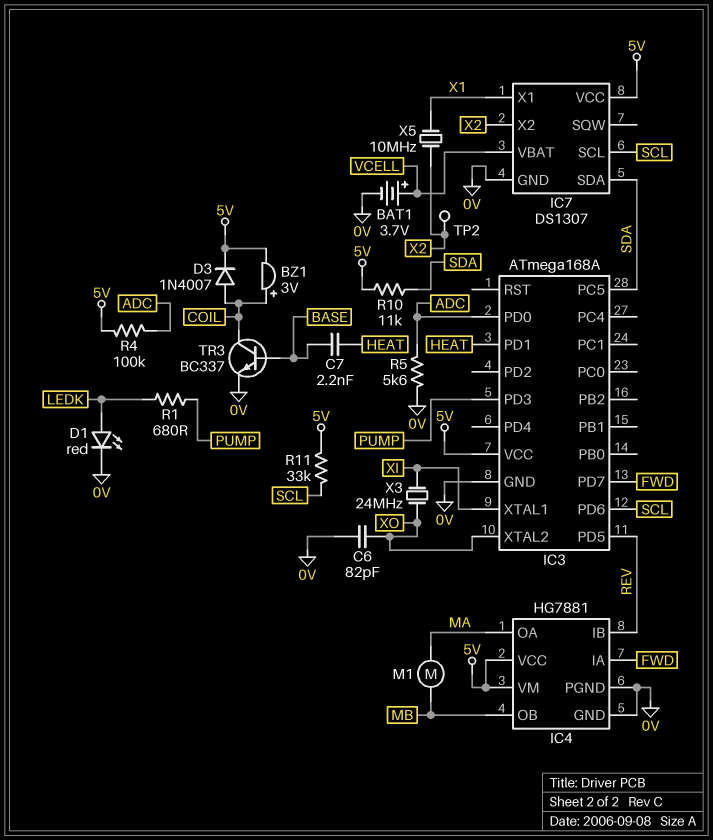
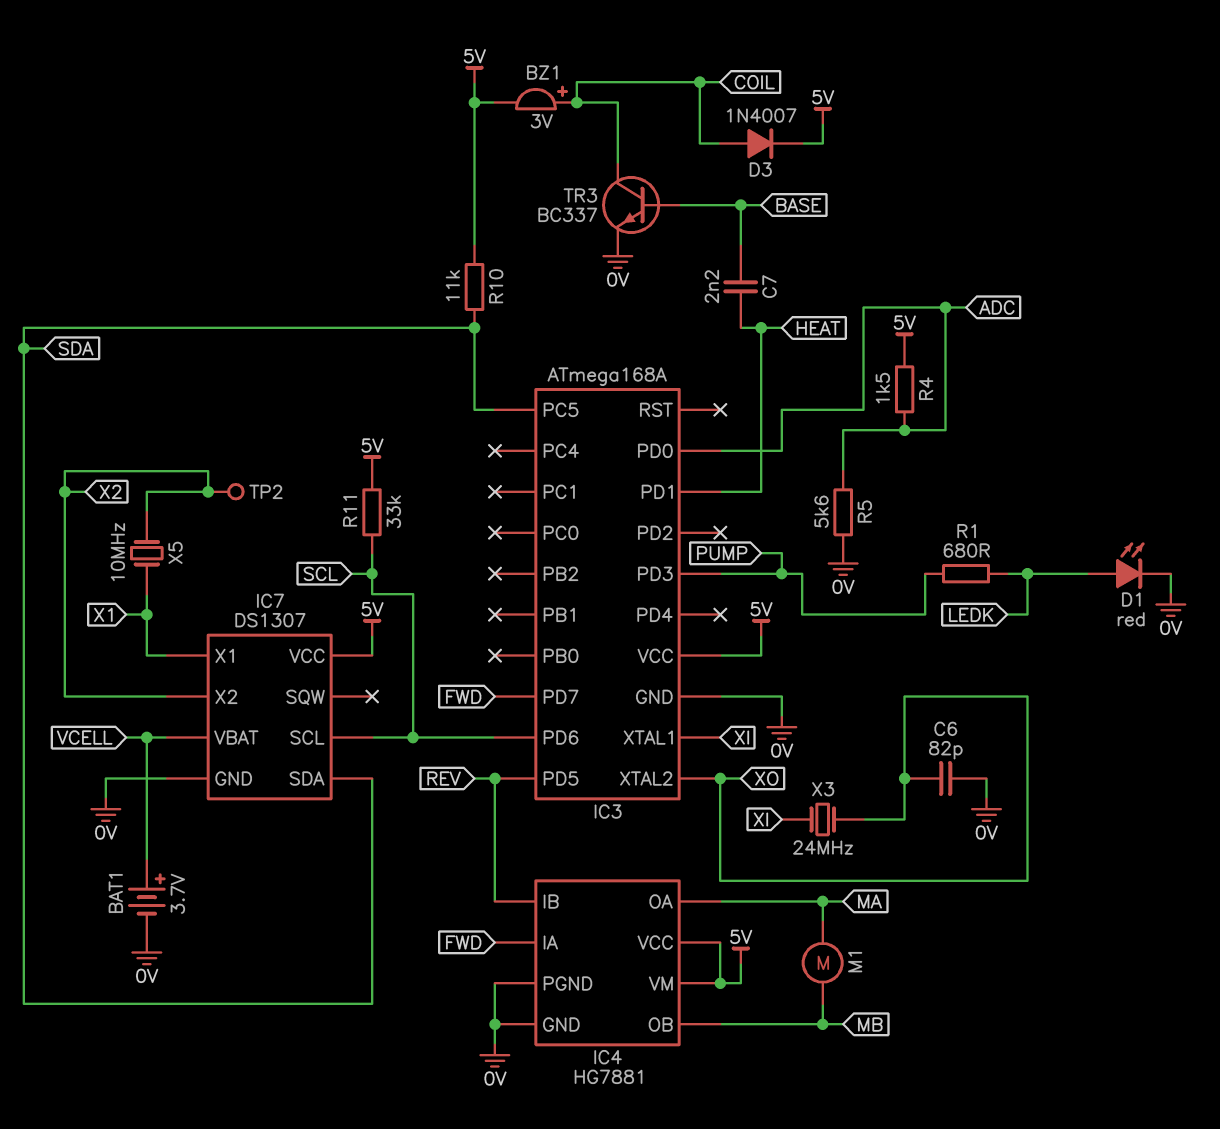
R4: 100k (5V, ADC) -> 1.5k (5V, ADC)

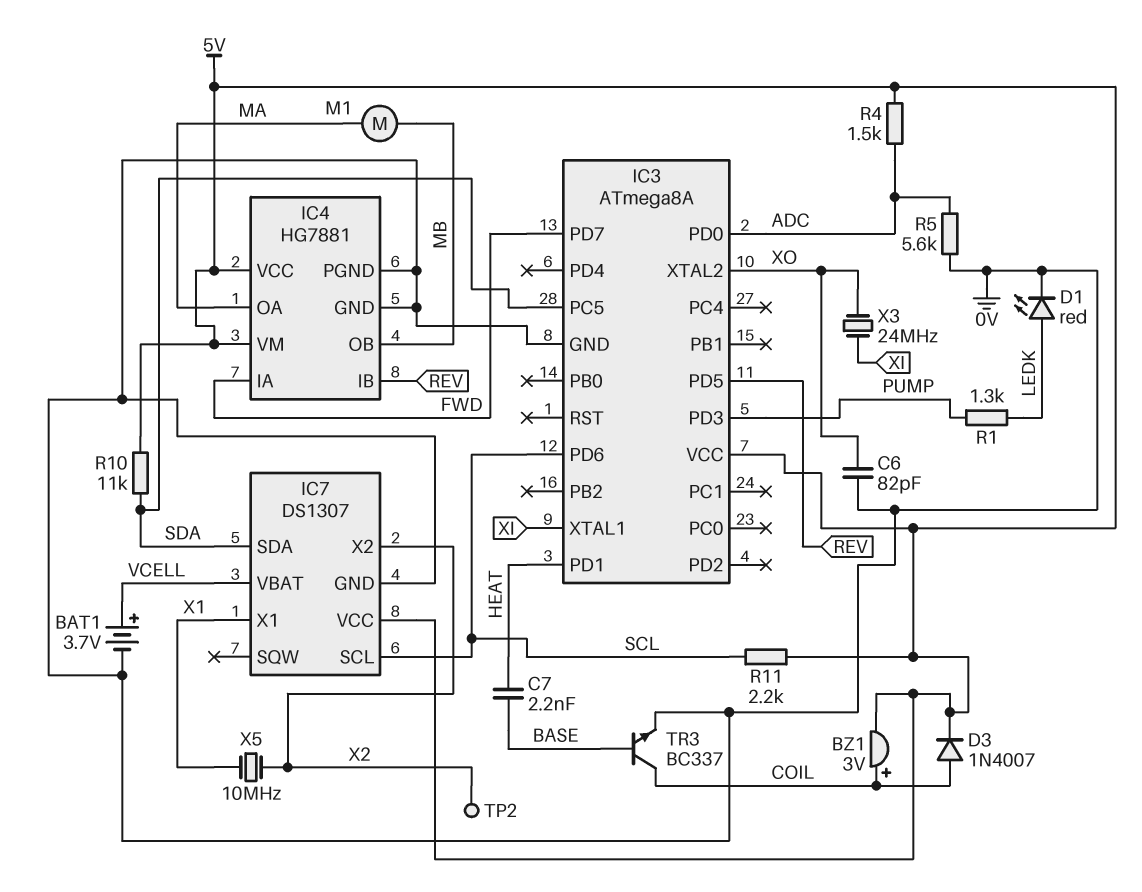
IC3: ATmega168A -> ATmega8A
R1: 680 (LEDK, PUMP) -> 1.3k (LEDK, PUMP)
R11: 33k (5V, SCL) -> 2.2k (5V, SCL)

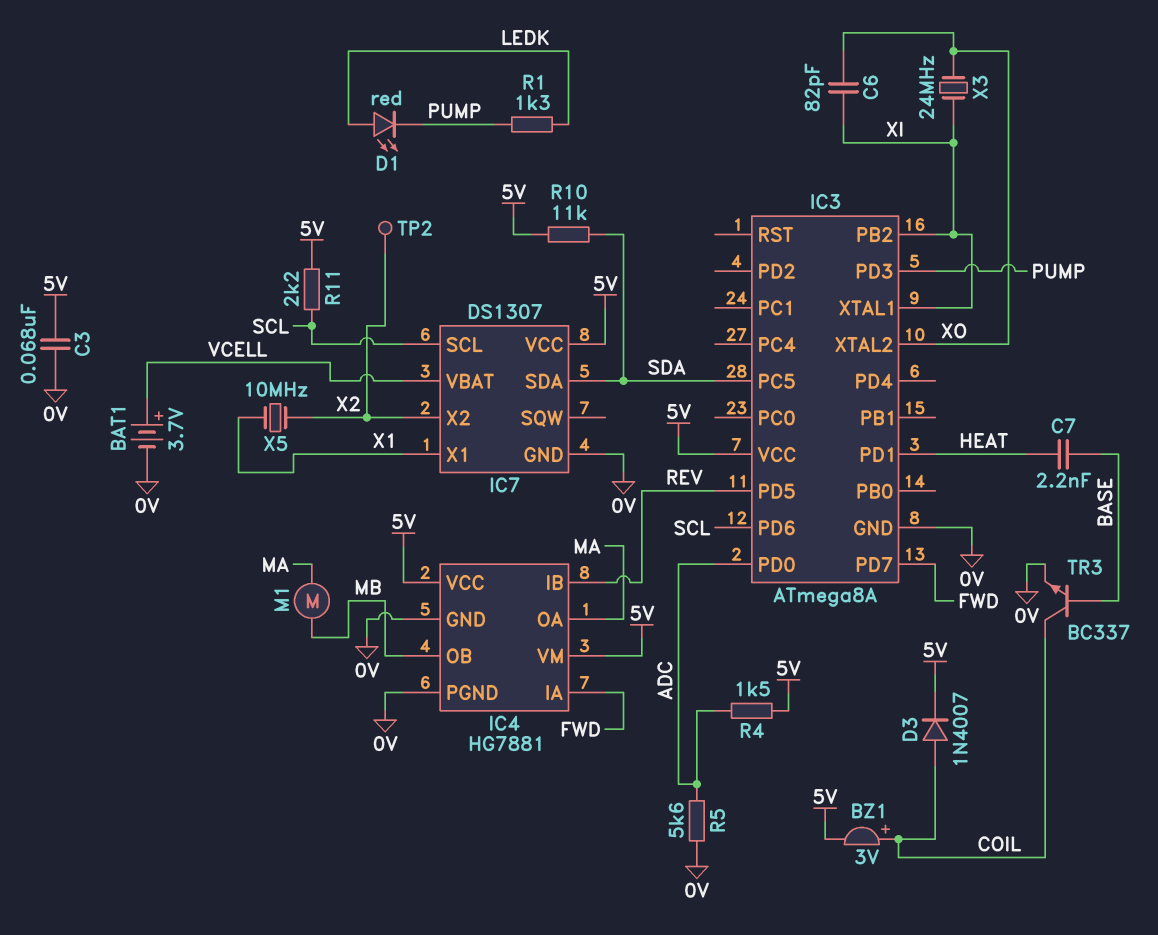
C3: none -> 68nF (0V, 5V)
C6: 82pF (0V, XO) -> 82pF (XI, XO)
D1: LED red (A LEDK, K 0V) -> LED red (A LEDK, K PUMP)
IC3 pin PB2: none -> XI

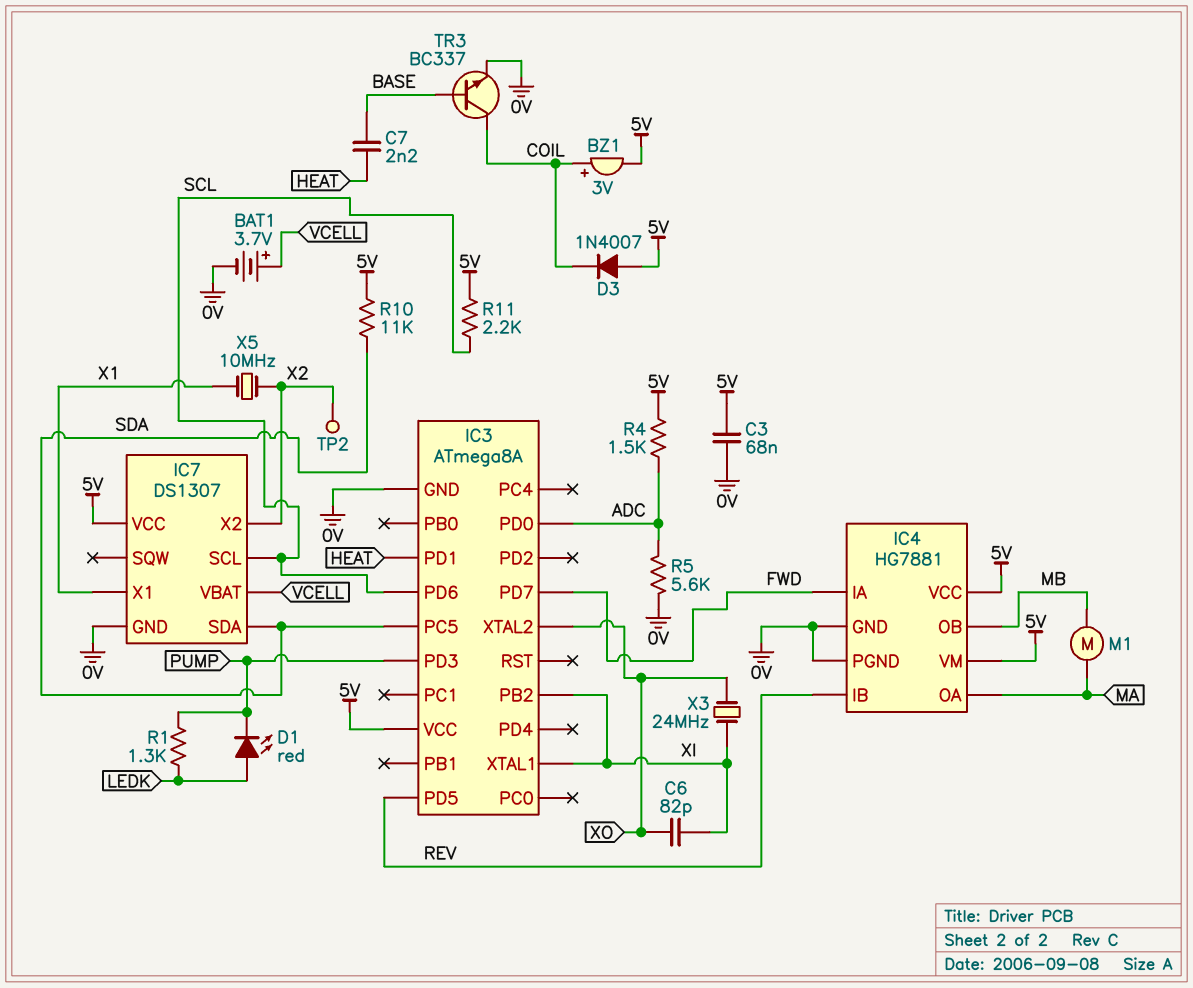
D3: diode 1N4007 (A COIL, K 5V) -> diode 1N4007 (A 5V, K COIL)

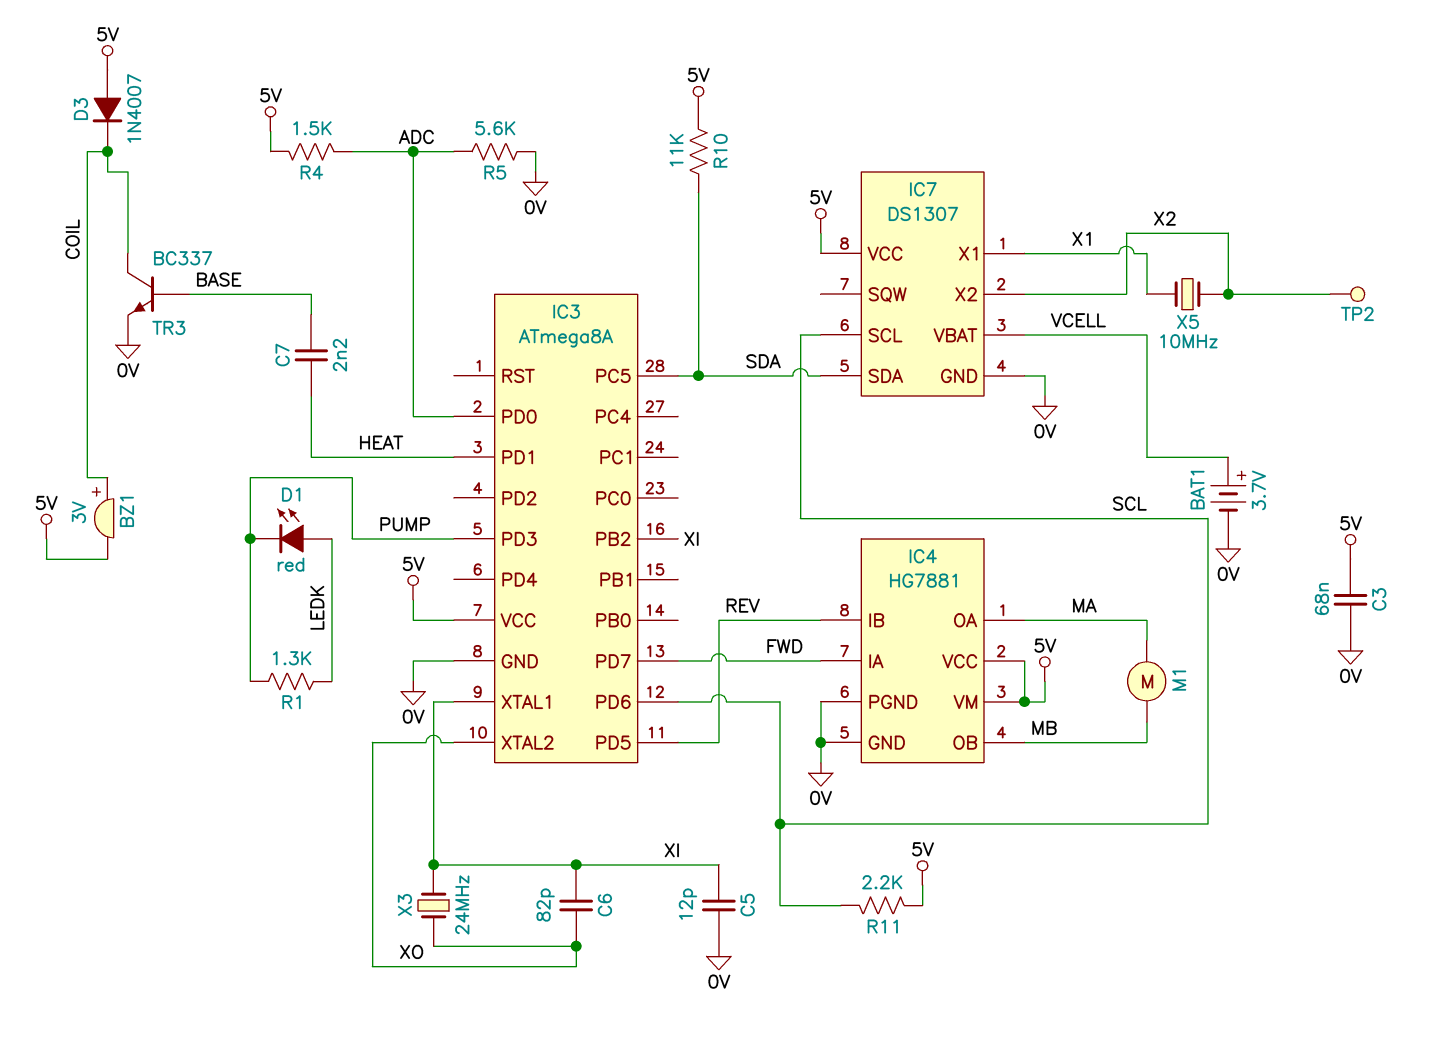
C5: none -> 12pF (0V, XI)

